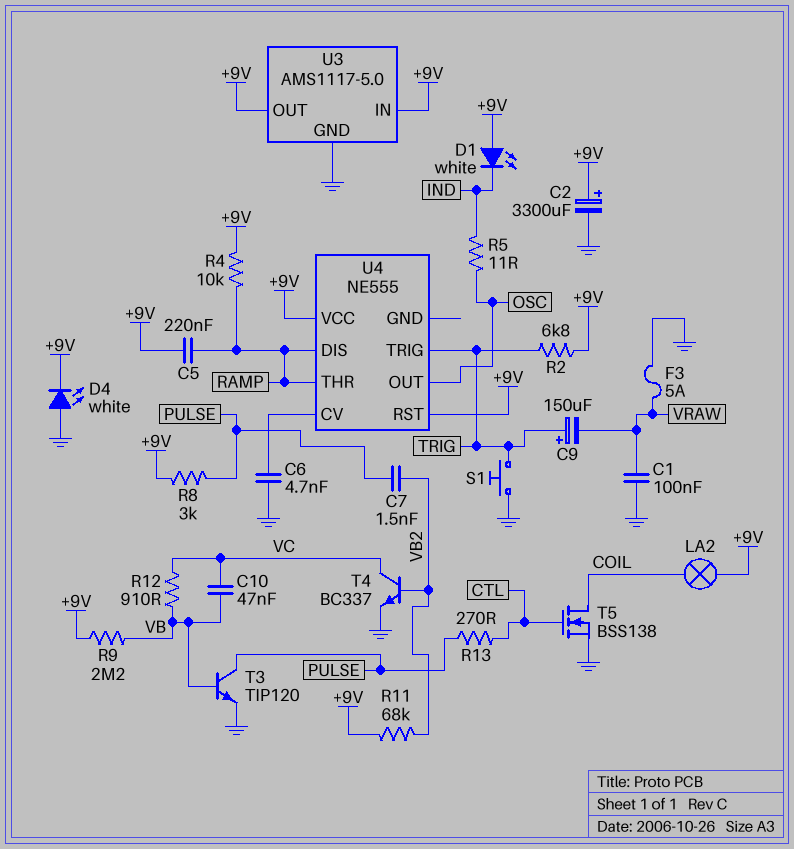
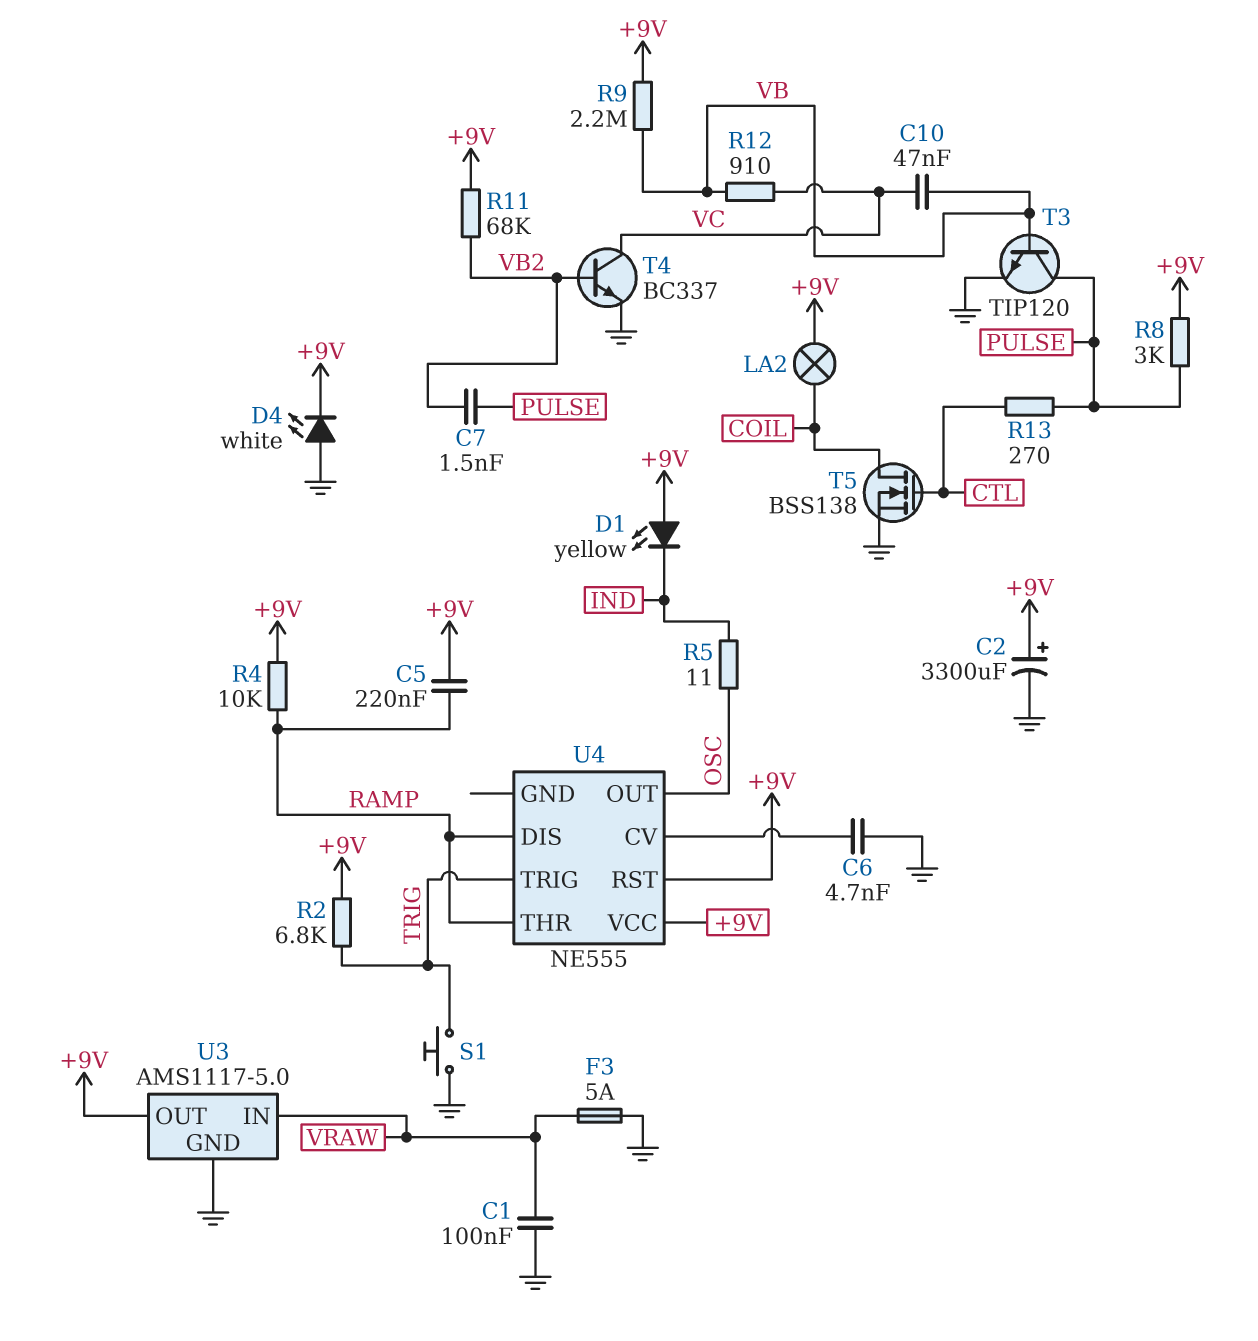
C9: 150uF (plus TRIG, minus VRAW) -> none
D1: LED white (A +9V, K IND) -> LED yellow (A +9V, K IND)
U3 pin IN: +9V -> VRAW

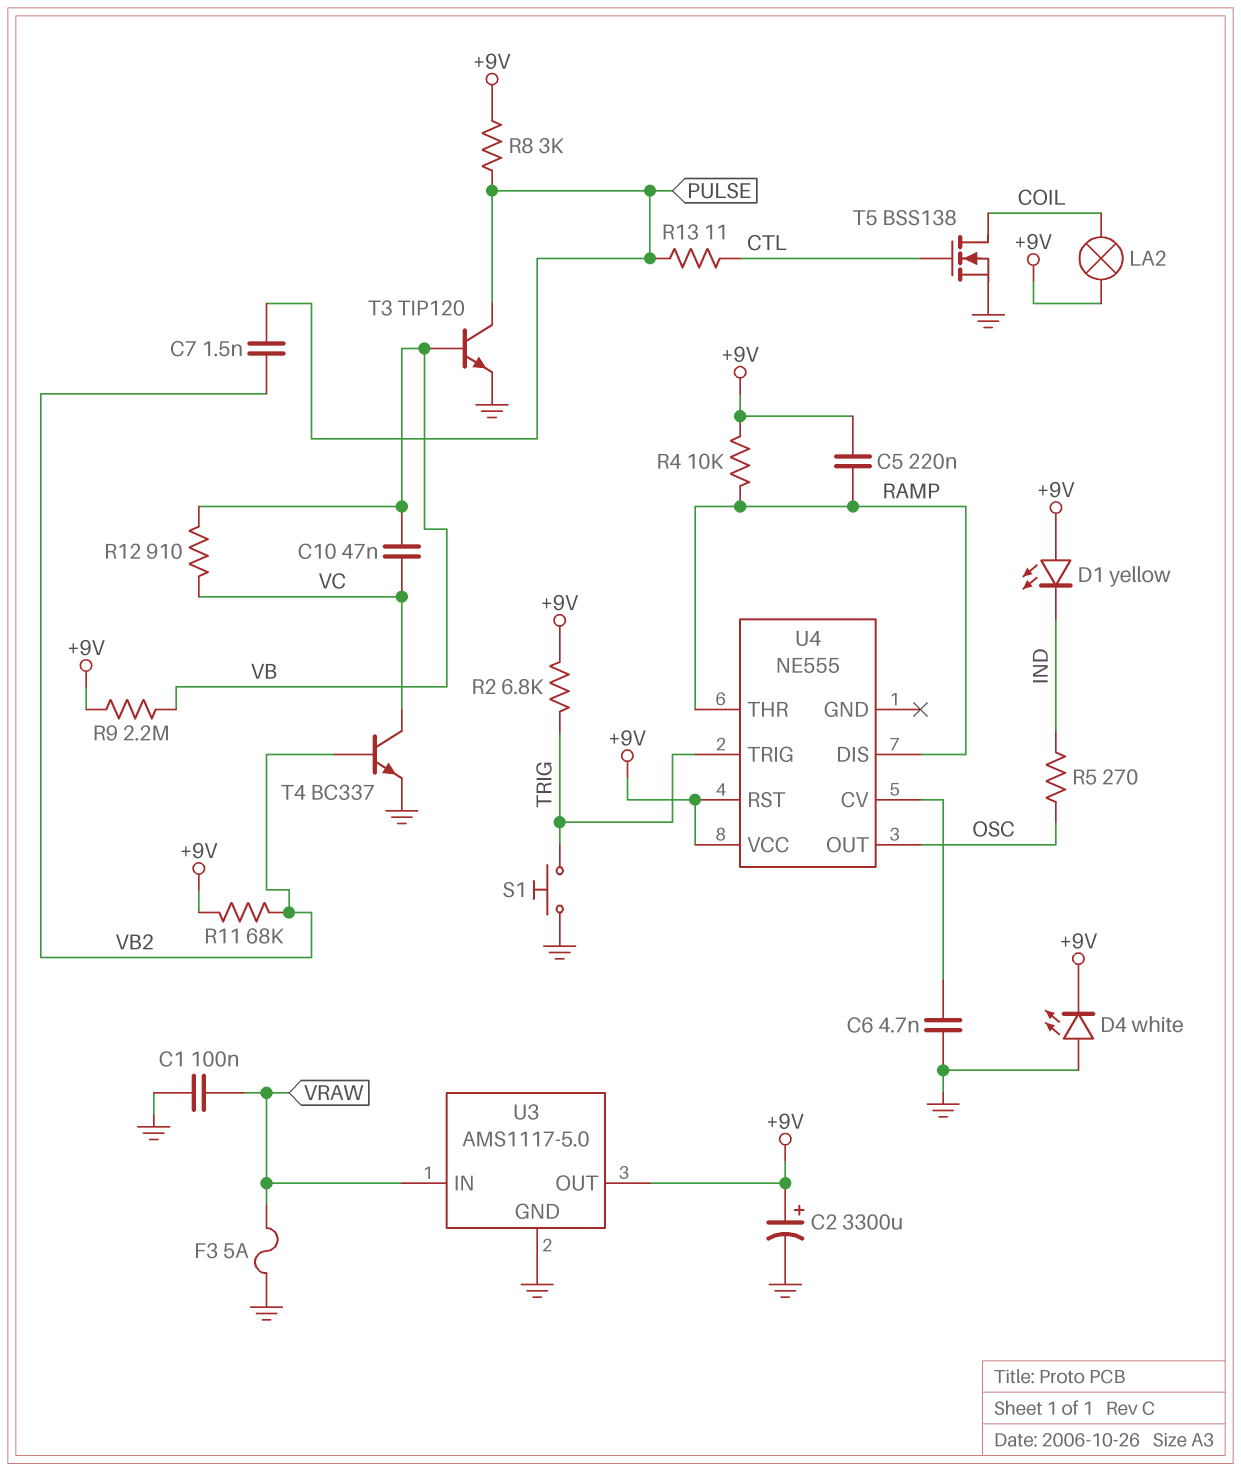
R5: 11 (IND, OSC) -> 270 (IND, OSC)
R13: 270 (CTL, PULSE) -> 11 (CTL, PULSE)

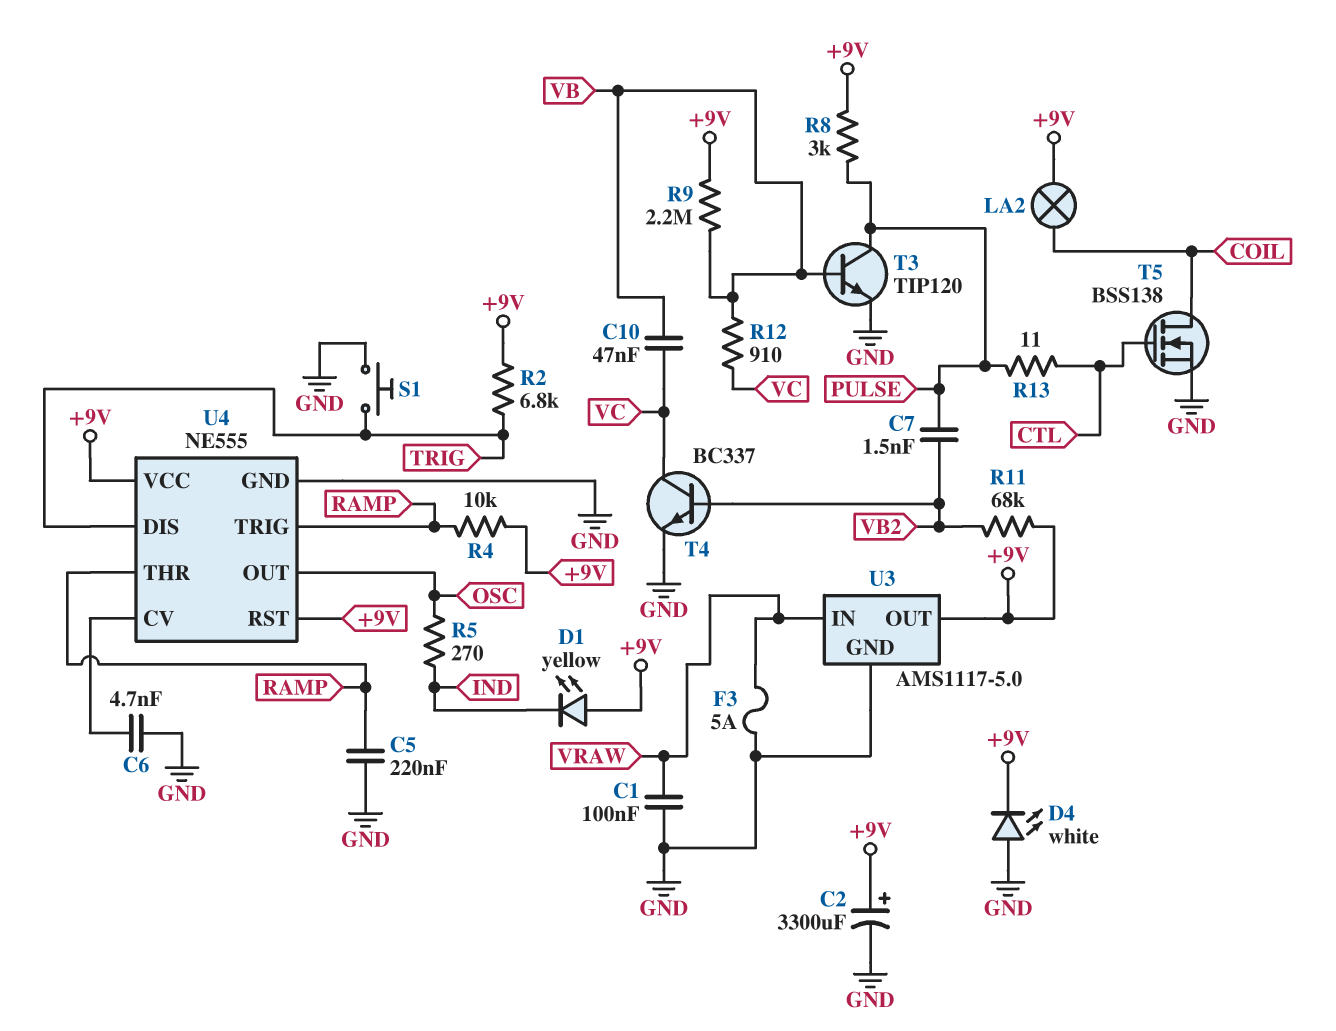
C5: 220nF (+9V, RAMP) -> 220nF (GND, RAMP)
U4 pin DIS: RAMP -> TRIG
U4 pin GND: none -> GND
U4 pin TRIG: TRIG -> RAMP

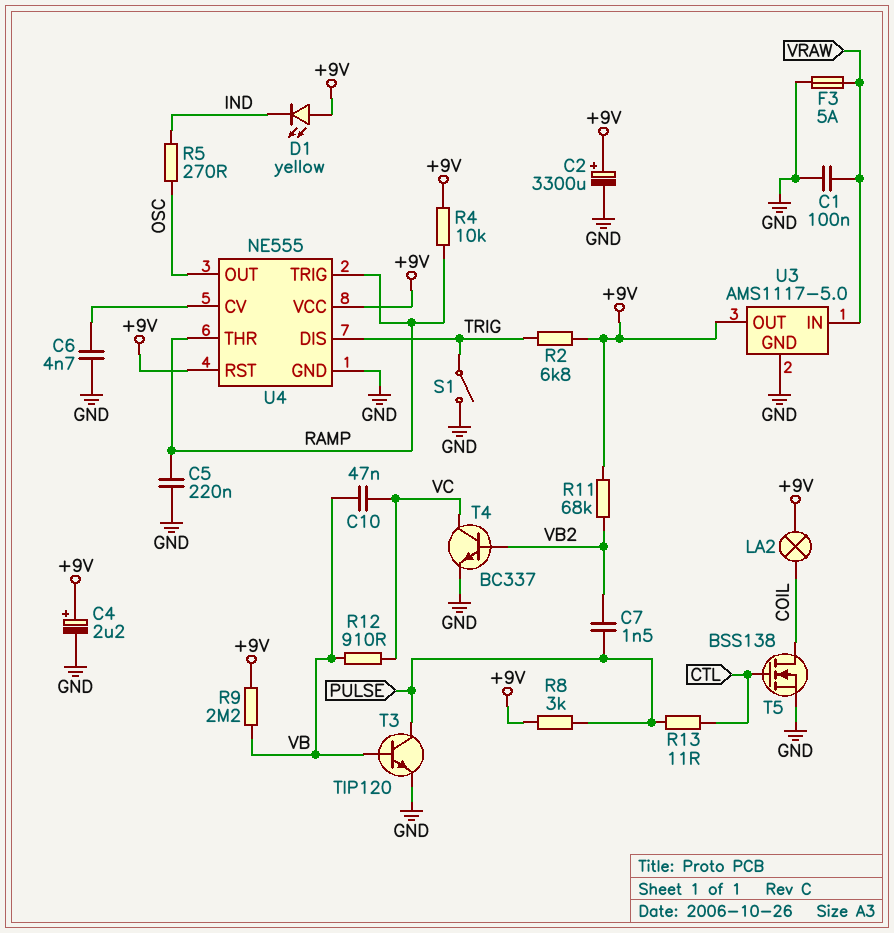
C4: none -> 2.2uF (plus +9V, minus GND)
D4: LED white (A GND, K +9V) -> none
S1: button (GND, TRIG) -> switch (GND, TRIG)

